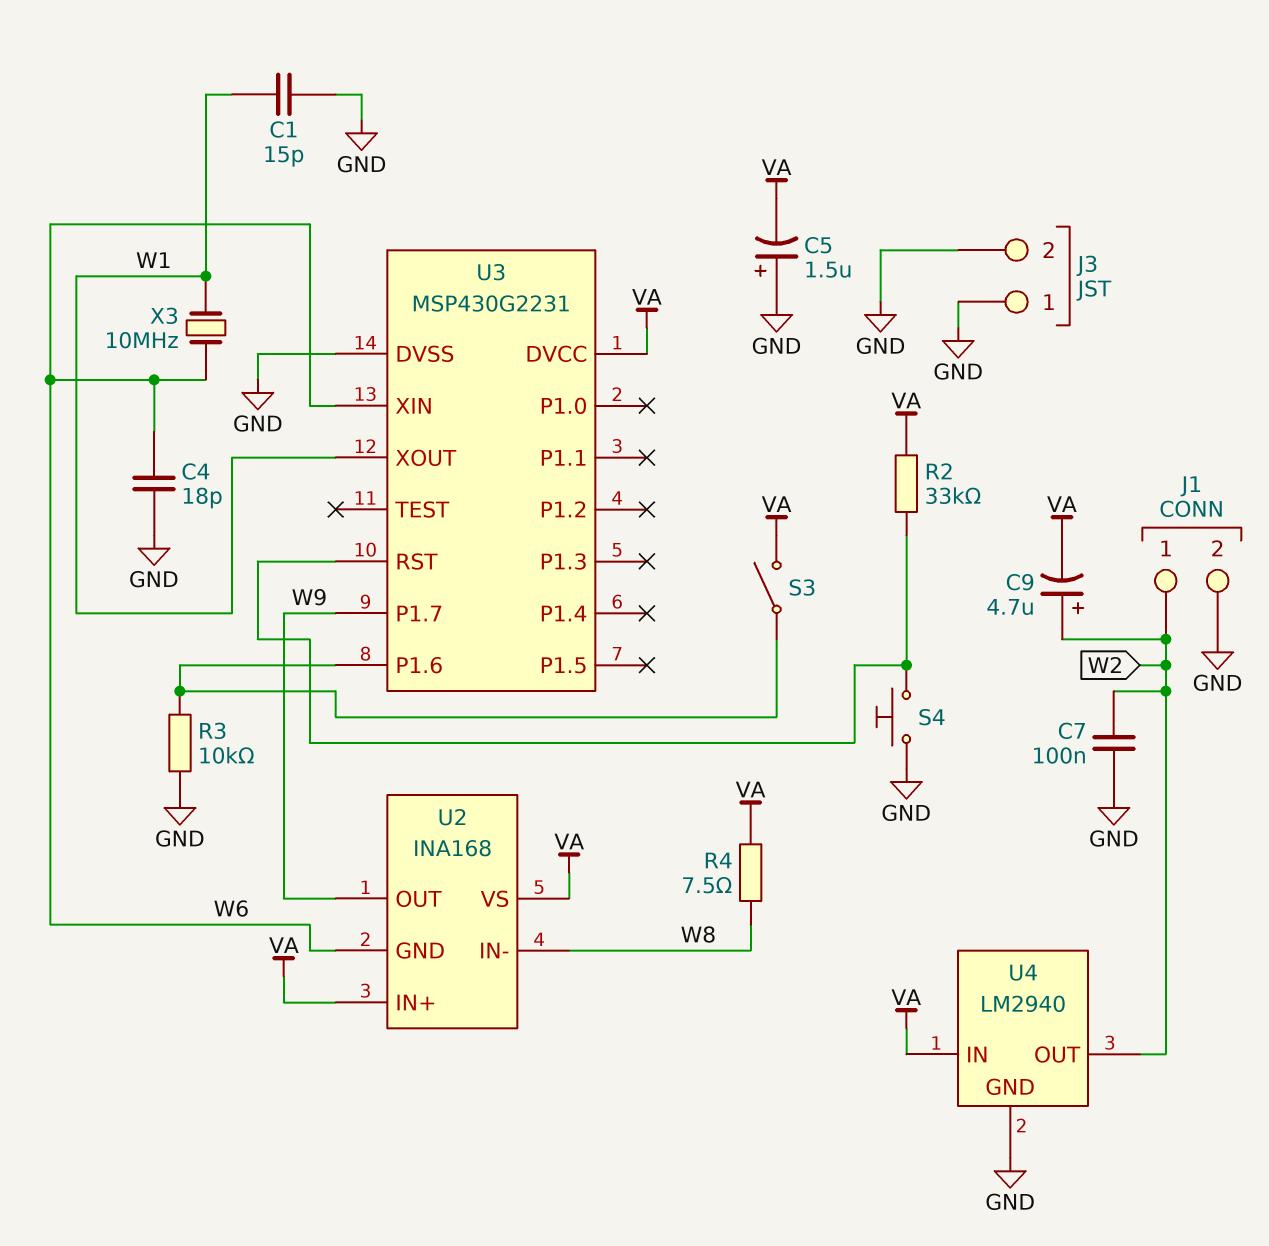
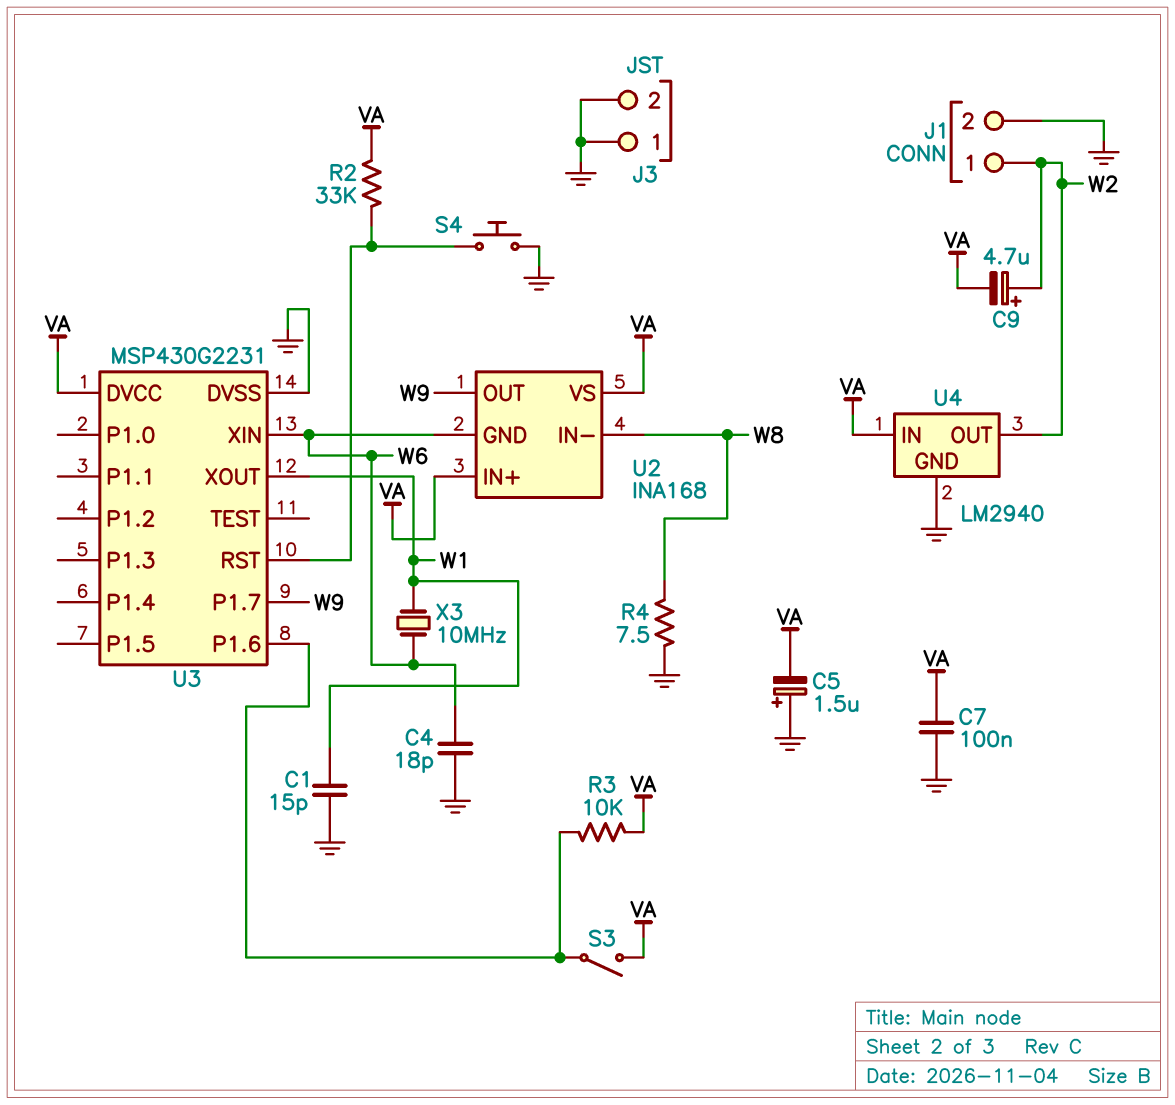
C7: 100nF (GND, W2) -> 100nF (GND, VA)
R3: 10k (GND, U3/P1.6) -> 10k (U3/P1.6, VA)
R4: 7.5 (VA, W8) -> 7.5 (GND, W8)

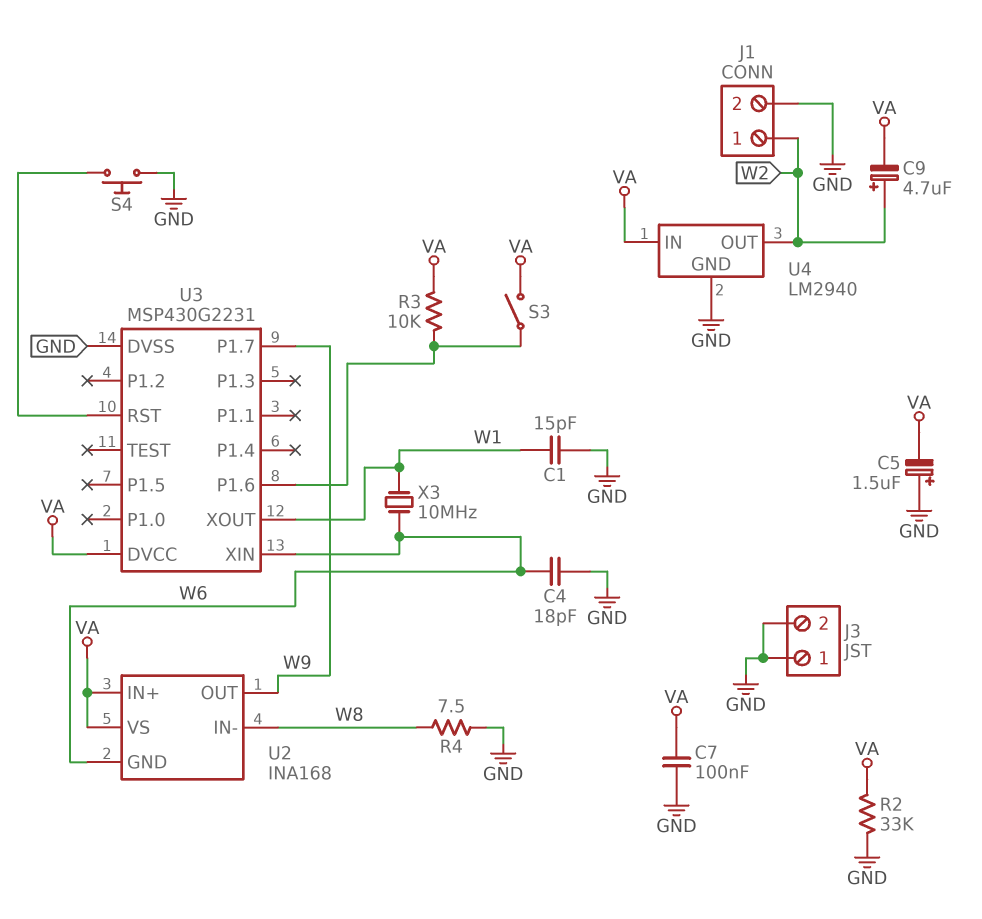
R2: 33k (U3/RST, VA) -> 33k (GND, VA)

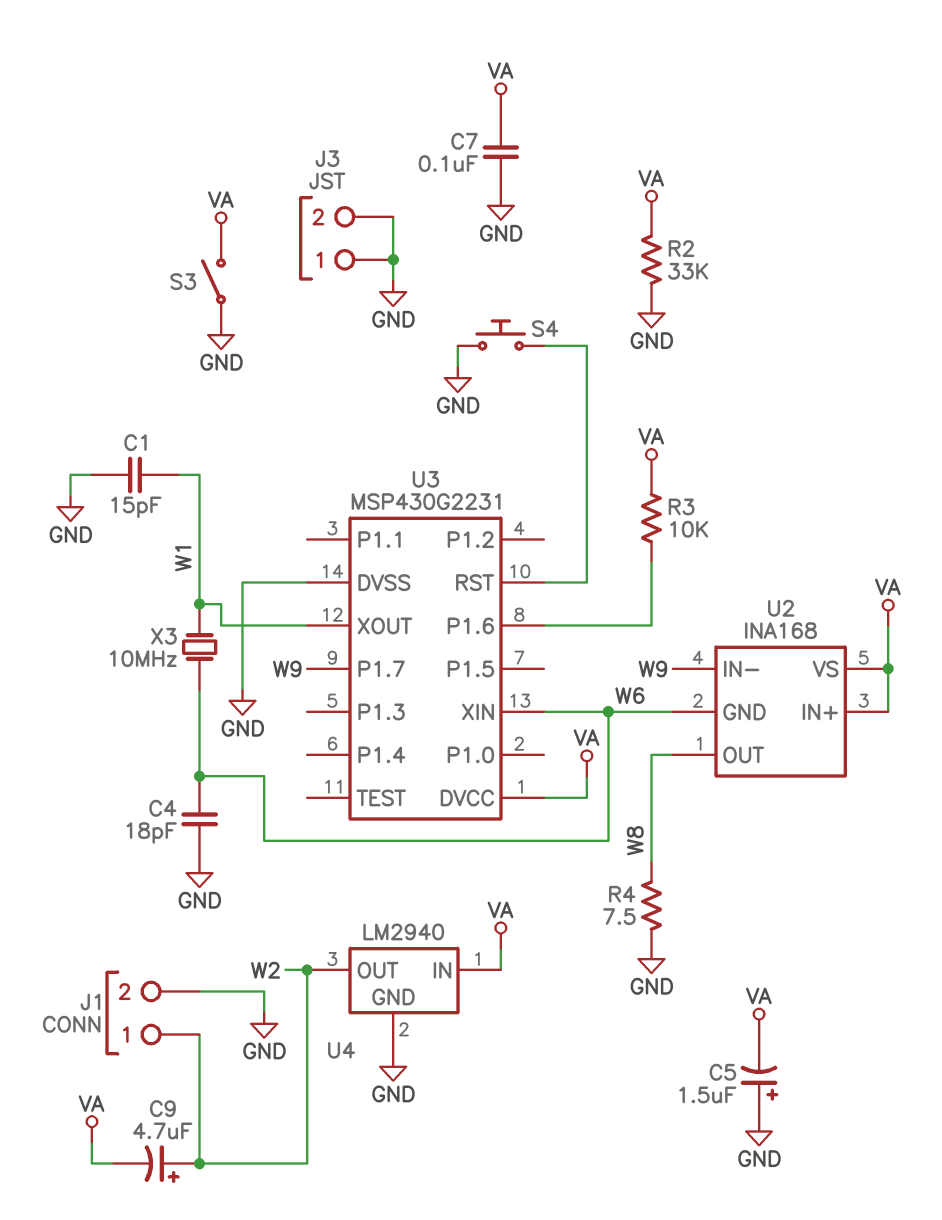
S3: switch (U3/P1.6, VA) -> switch (GND, VA)
U2 pin IN-: W8 -> W9
U2 pin OUT: W9 -> W8

